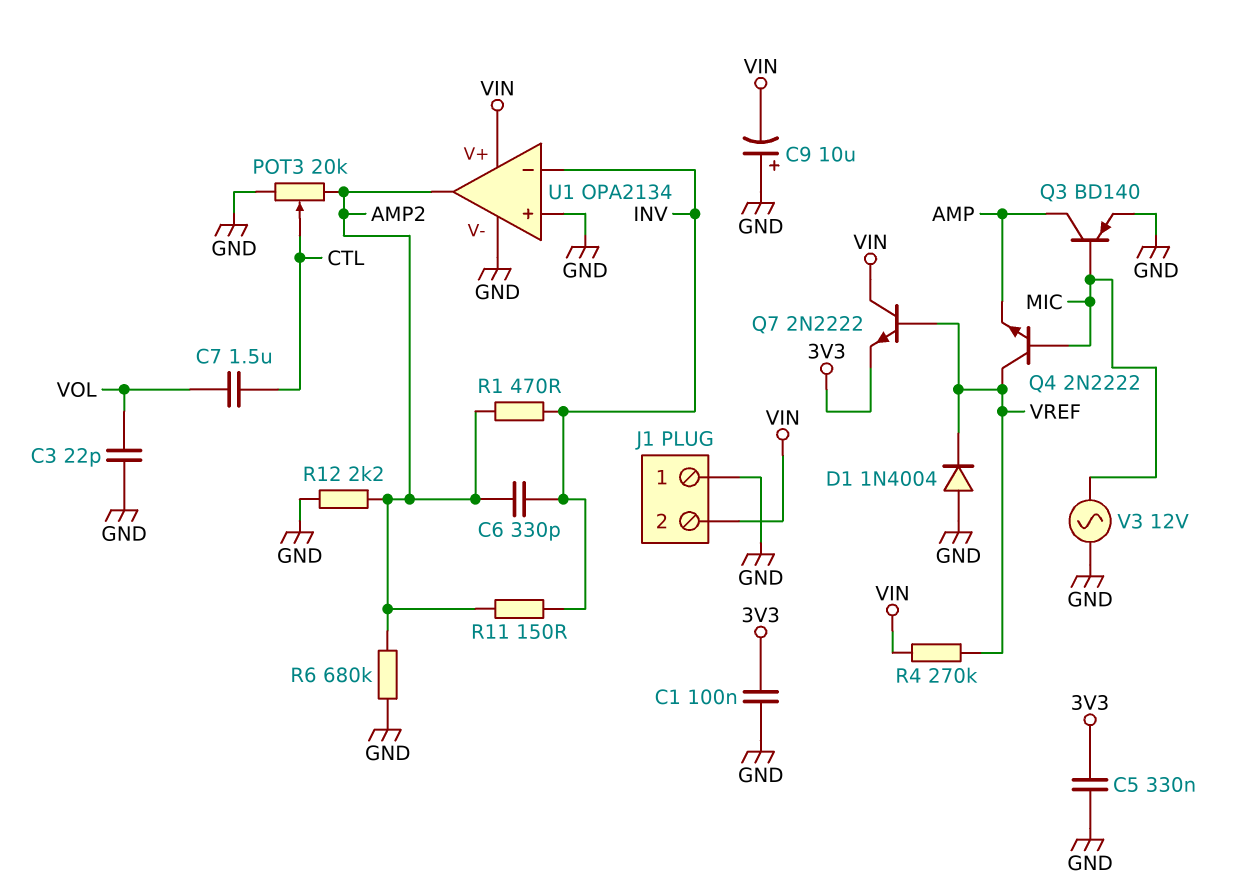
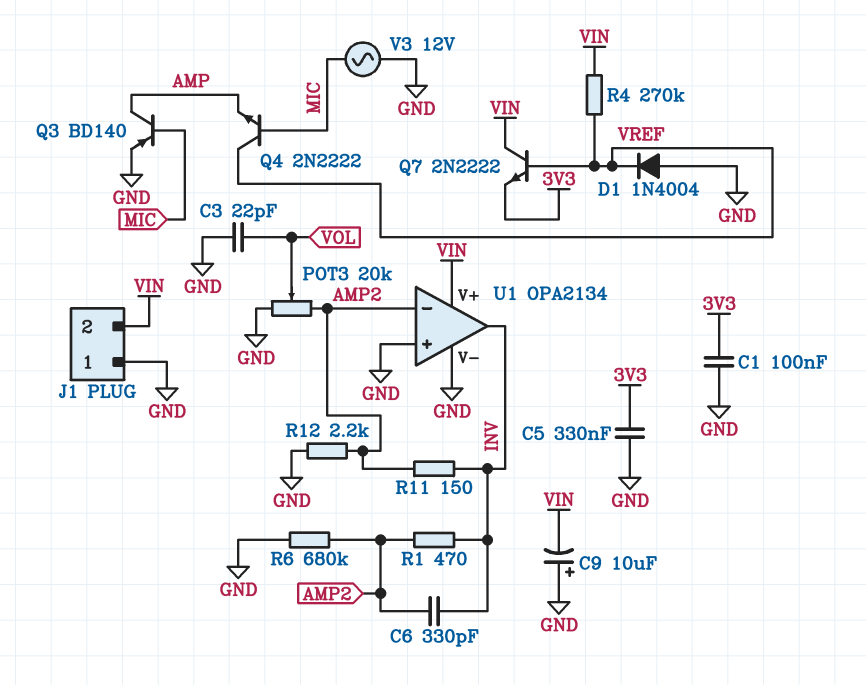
C7: 1.5uF (CTL, VOL) -> none
POT3: 20k (AMP2, GND, wiper CTL) -> 20k (AMP2, GND, wiper VOL)
U1 pin in-: INV -> AMP2
U1 pin out: AMP2 -> INV

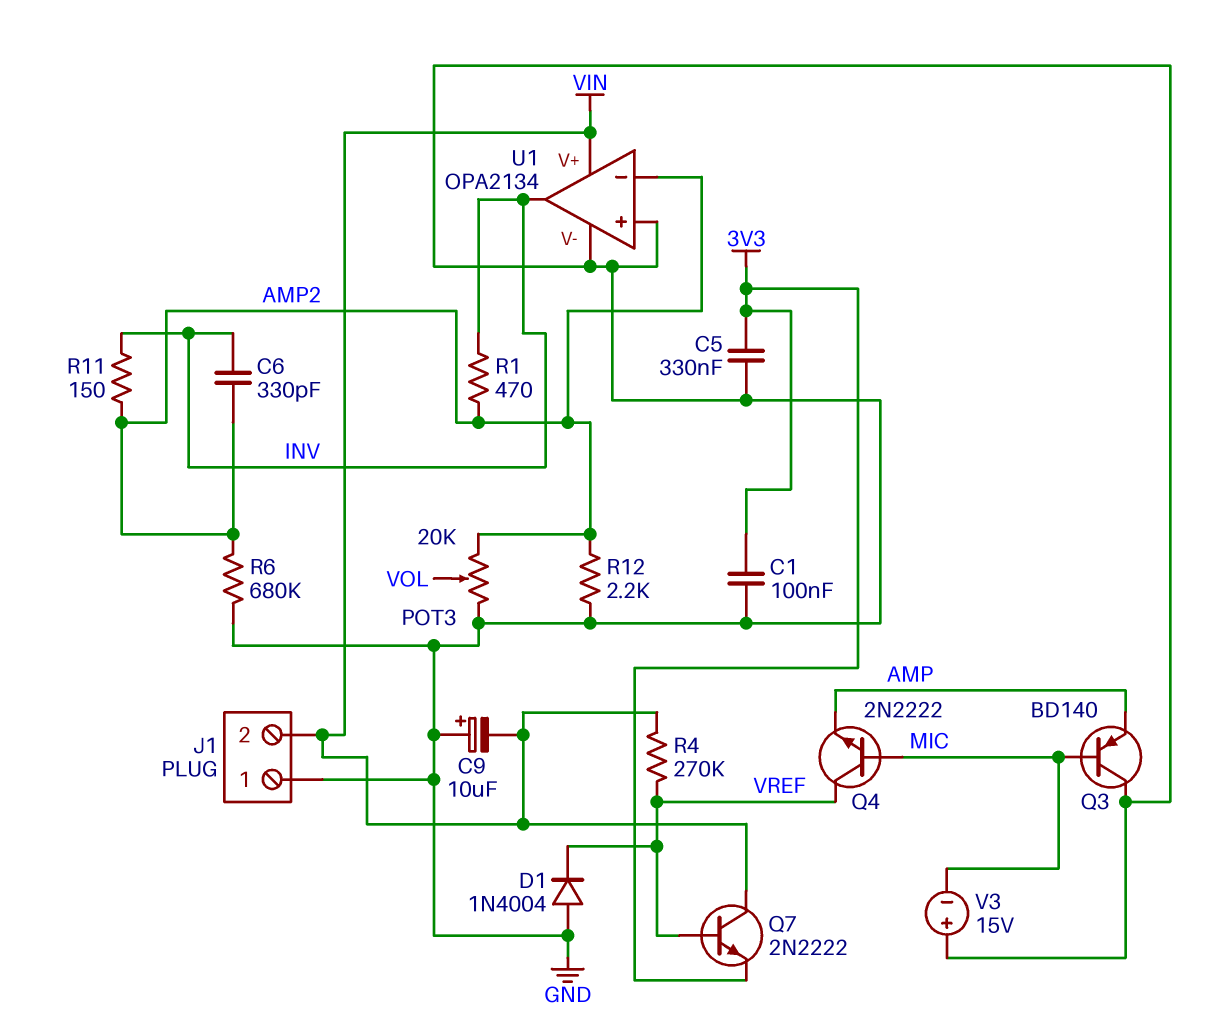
C3: 22pF (GND, VOL) -> none
Q3: PNP BD140 (B MIC, C AMP, E GND) -> PNP BD140 (B MIC, C GND, E AMP)
V3: AC 12V (GND, MIC) -> 15V (plus GND, minus MIC)

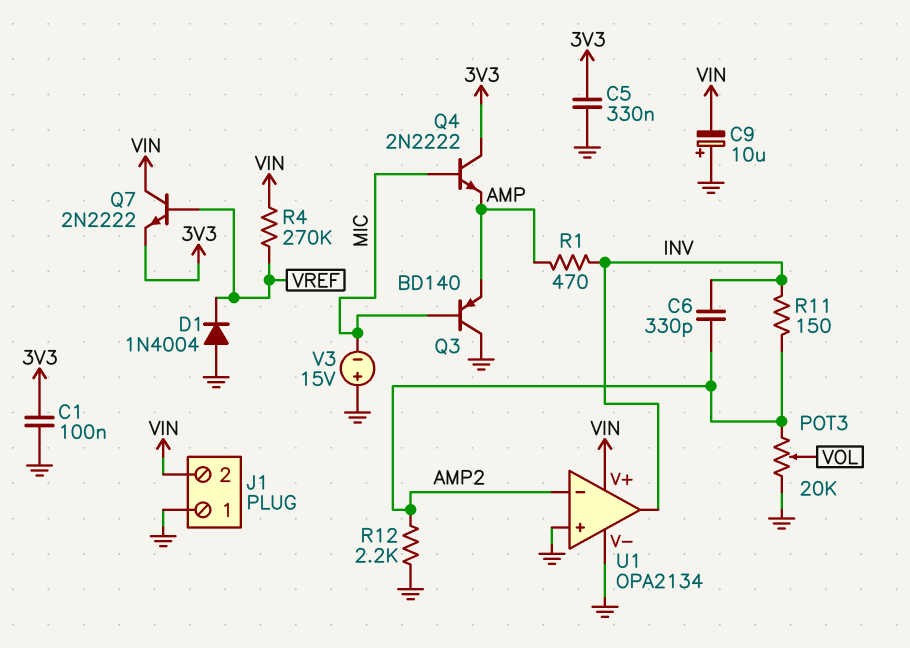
Q4: NPN 2N2222 (B MIC, C VREF, E AMP) -> NPN 2N2222 (B MIC, C 3V3, E AMP)
R1: 470 (AMP2, INV) -> 470 (AMP, INV)
R6: 680k (AMP2, GND) -> none

